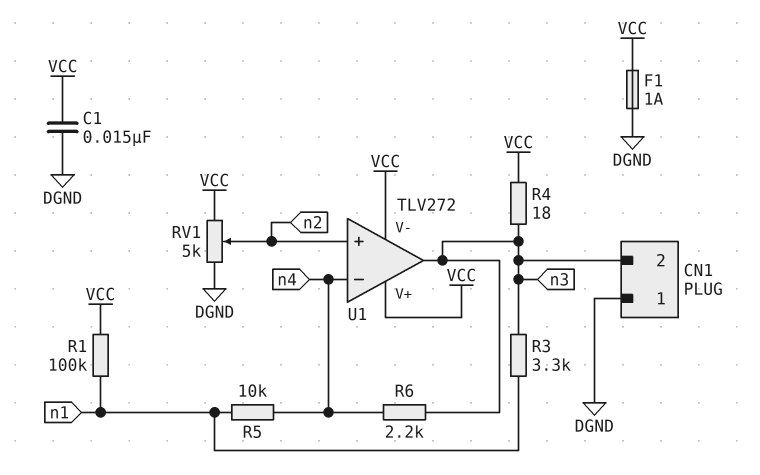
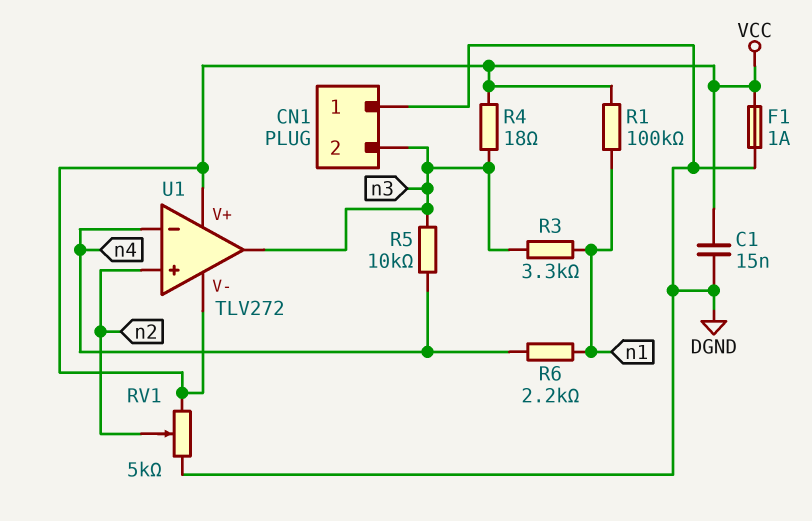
R5: 10k (n1, n4) -> 10k (n3, n4)
R6: 2.2k (n3, n4) -> 2.2k (n1, n4)

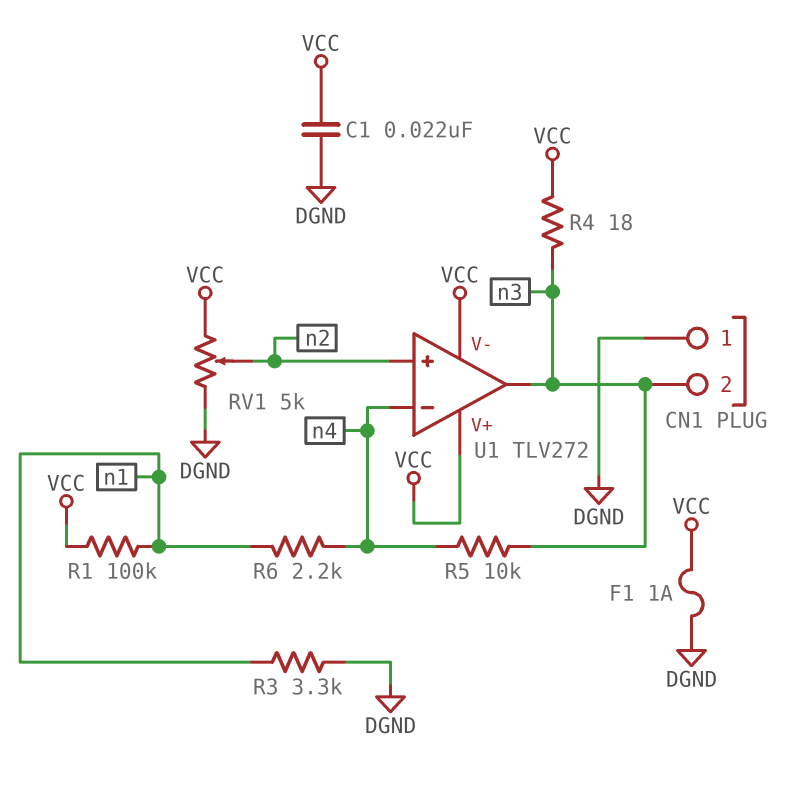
C1: 15nF (DGND, VCC) -> 22nF (DGND, VCC)
R3: 3.3k (n1, n3) -> 3.3k (DGND, n1)

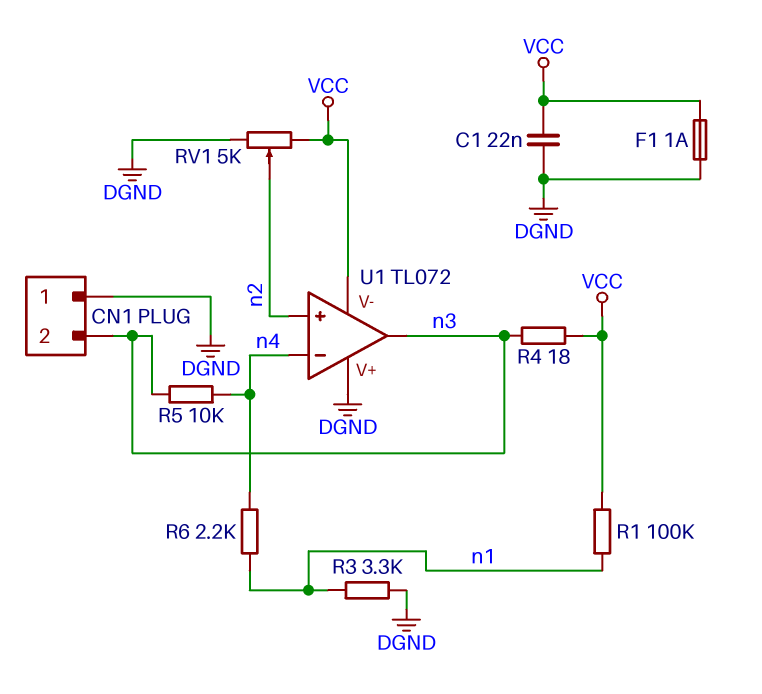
U1: TLV272 -> TL072
U1 pin V+: VCC -> DGND

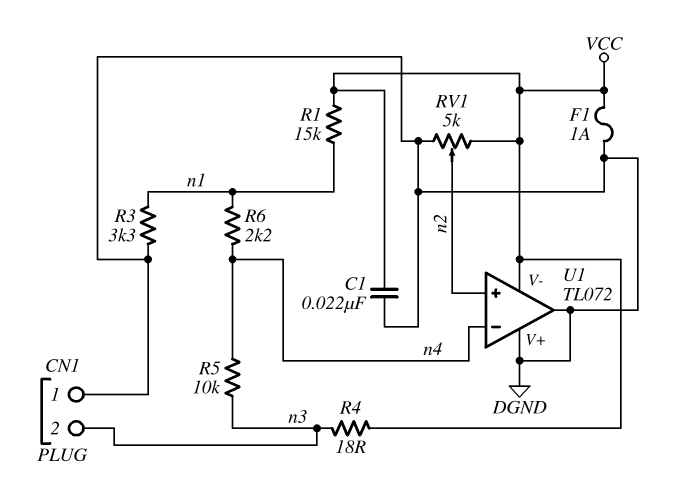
R1: 100k (VCC, n1) -> 15k (VCC, n1)
U1 pin out: n3 -> DGND

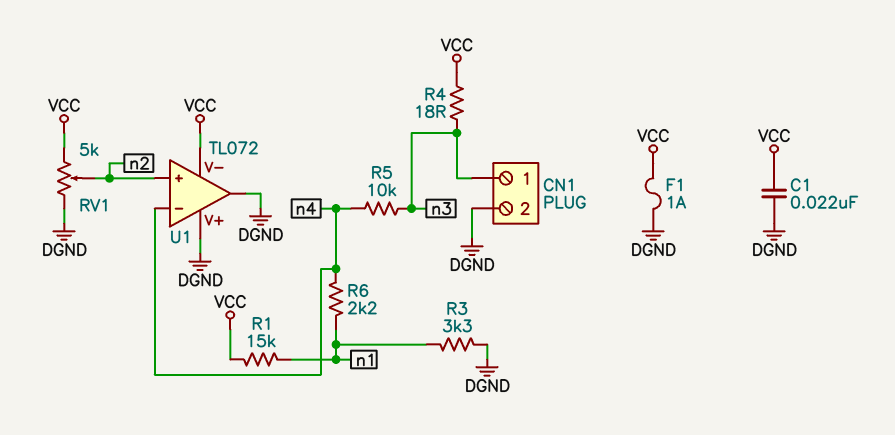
CN1 pin 1: DGND -> n3
CN1 pin 2: n3 -> DGND

